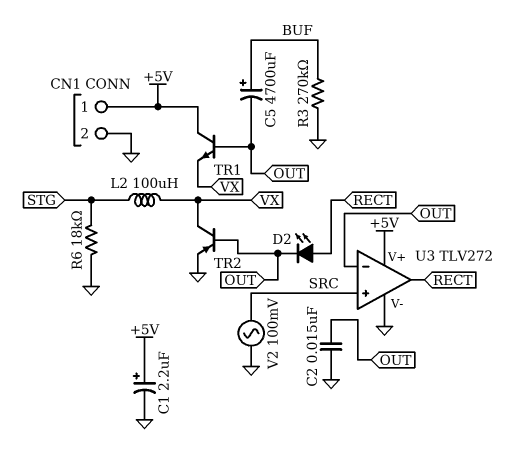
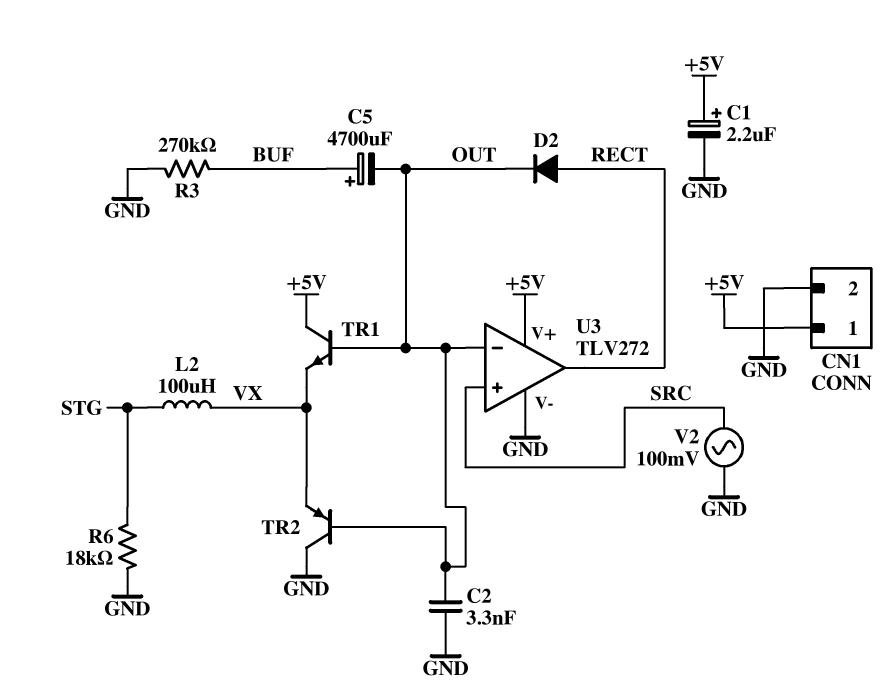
C2: 15nF (GND, OUT) -> 3.3nF (GND, OUT)
D2: LED (A RECT, K OUT) -> diode (A RECT, K OUT)
TR2: PNP (B OUT, C VX, E GND) -> PNP (B OUT, C GND, E VX)

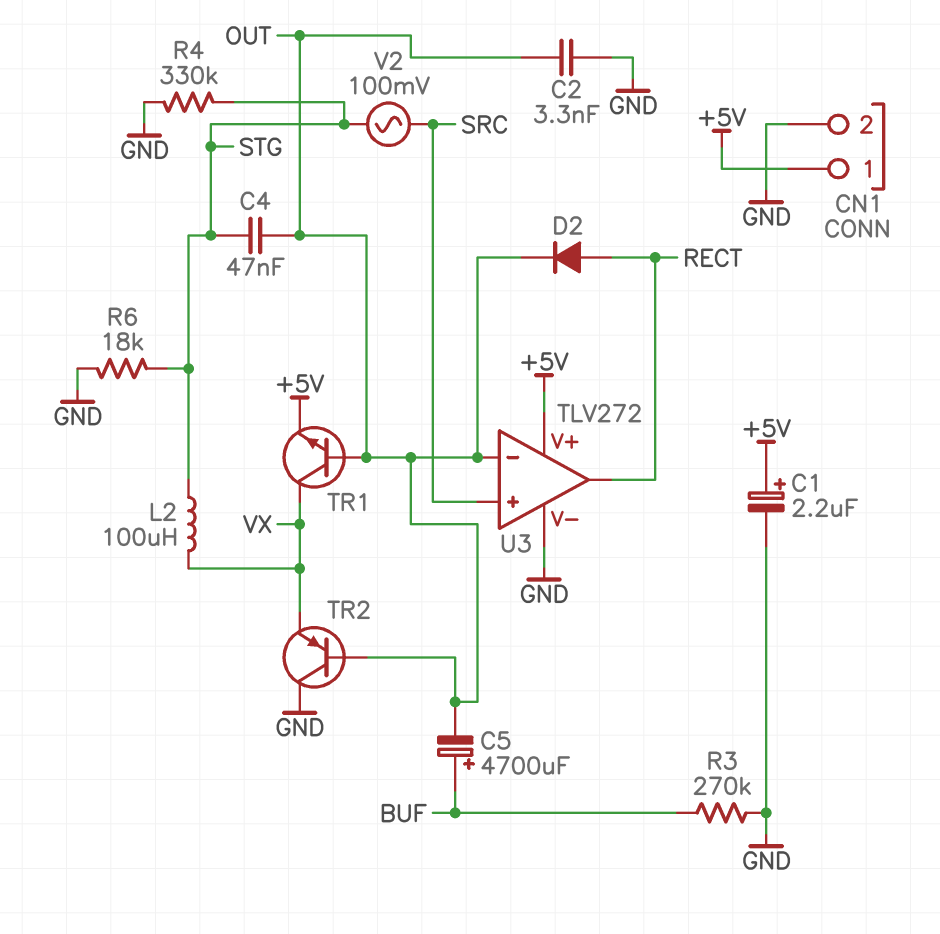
C4: none -> 47nF (OUT, STG)
R4: none -> 330k (GND, STG)
TR1: NPN (B OUT, C +5V, E VX) -> NPN (B OUT, C VX, E +5V)
V2: AC 100mV (GND, SRC) -> AC 100mV (SRC, STG)

